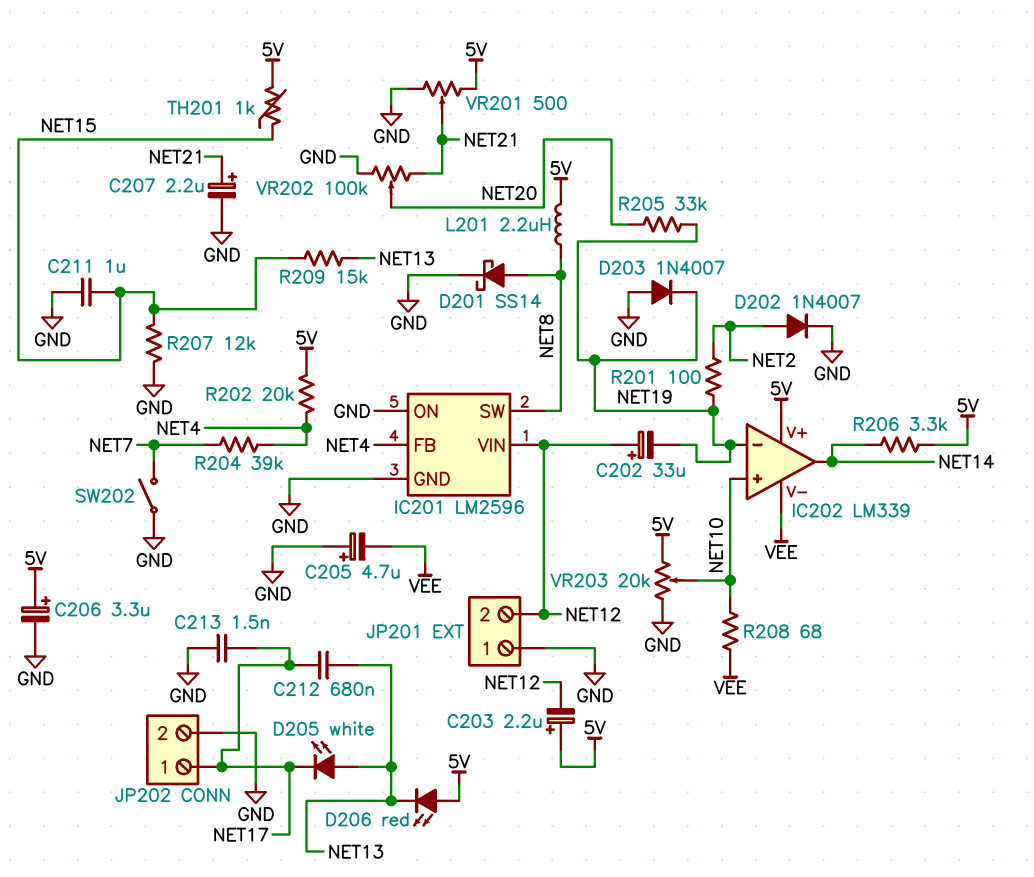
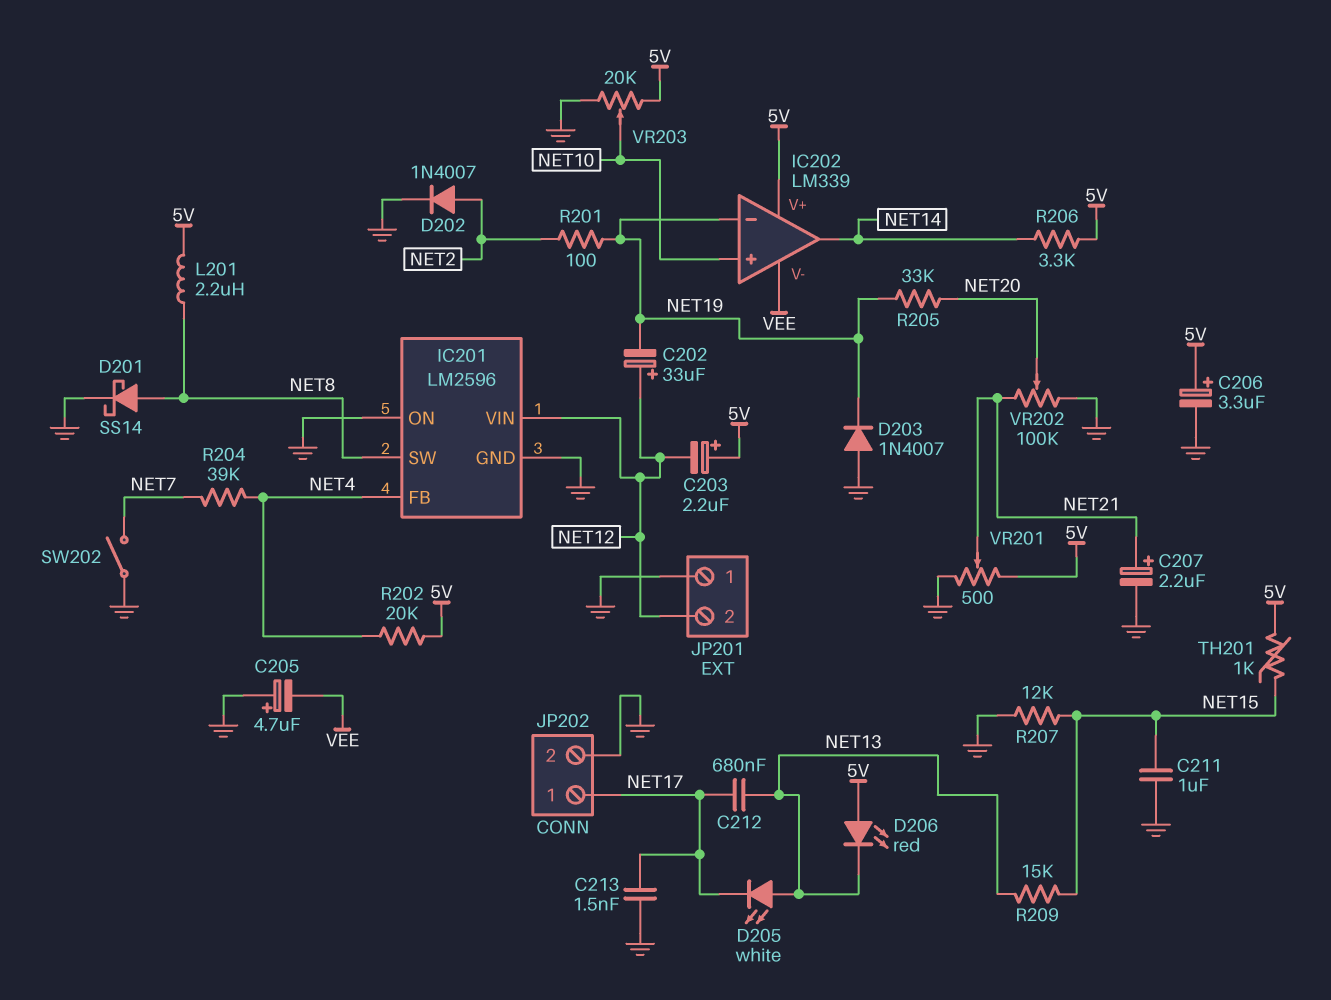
R208: 68 (NET10, VEE) -> none

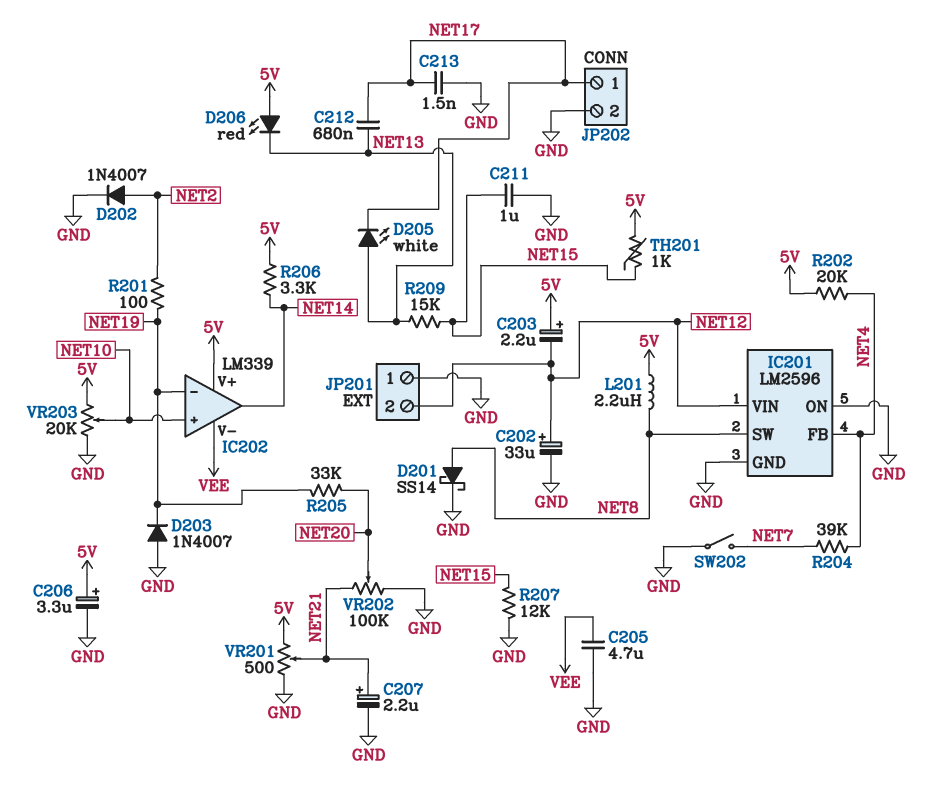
C202: 33uF (plus NET12, minus NET19) -> 33uF (plus NET12, minus GND)
C205: 4.7uF (plus GND, minus VEE) -> 4.7uF (GND, VEE)

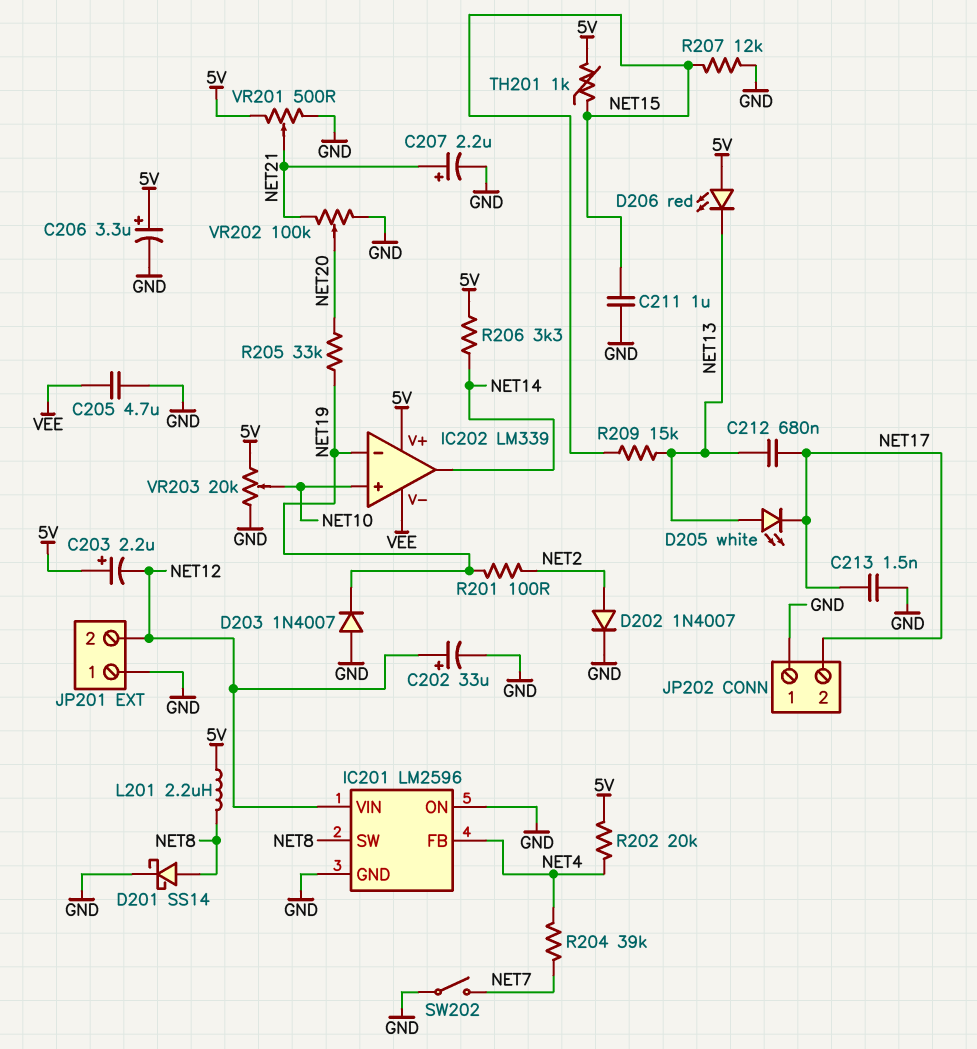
JP202 pin 1: NET17 -> GND
JP202 pin 2: GND -> NET17

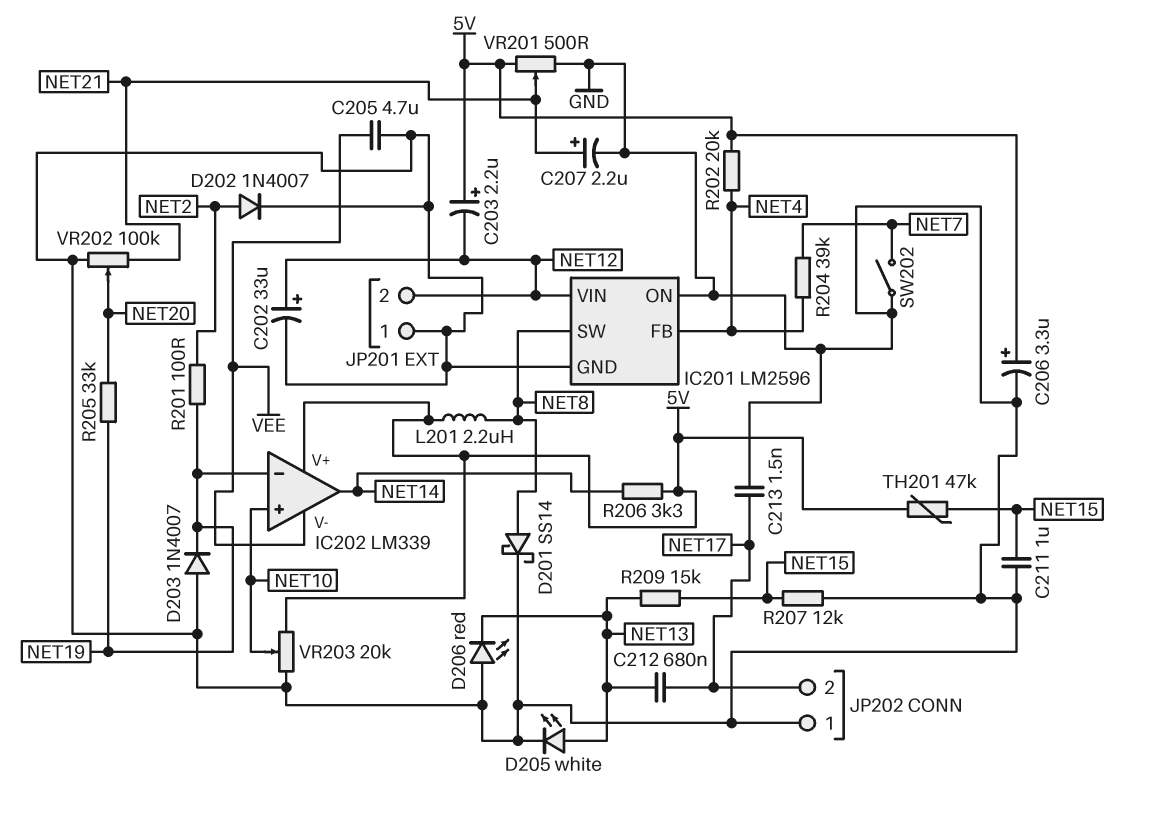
D205: LED white (A NET13, K NET17) -> LED white (A NET13, K GND)
D206: LED red (A 5V, K NET13) -> LED red (A GND, K NET13)
TH201: 1k (5V, NET15) -> 47k (5V, NET15)

